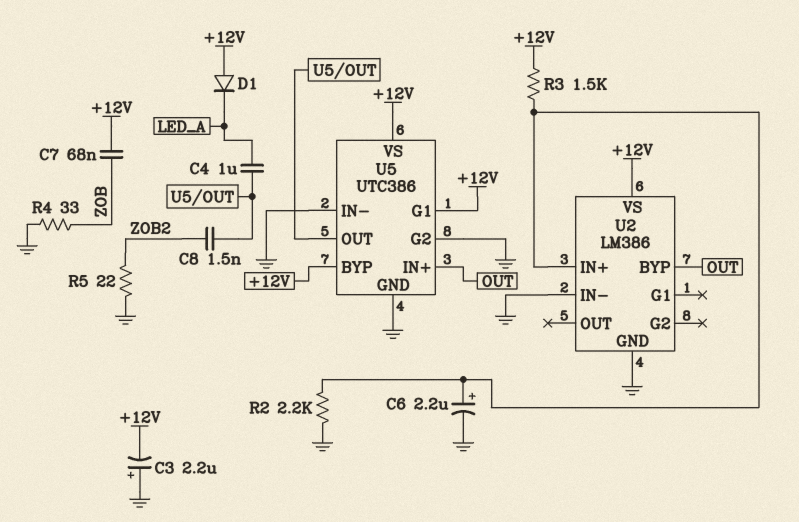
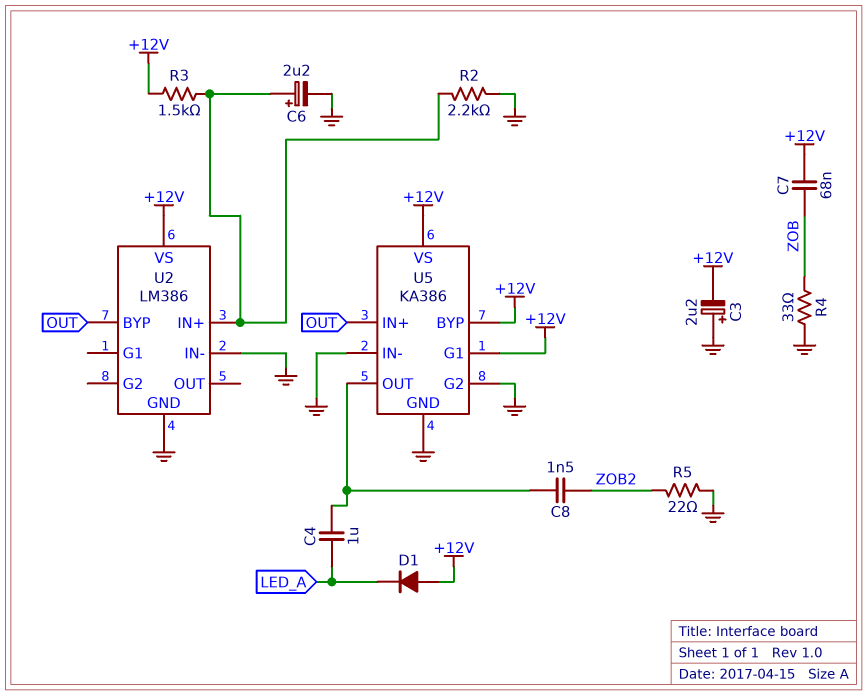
U5: UTC386 -> KA386

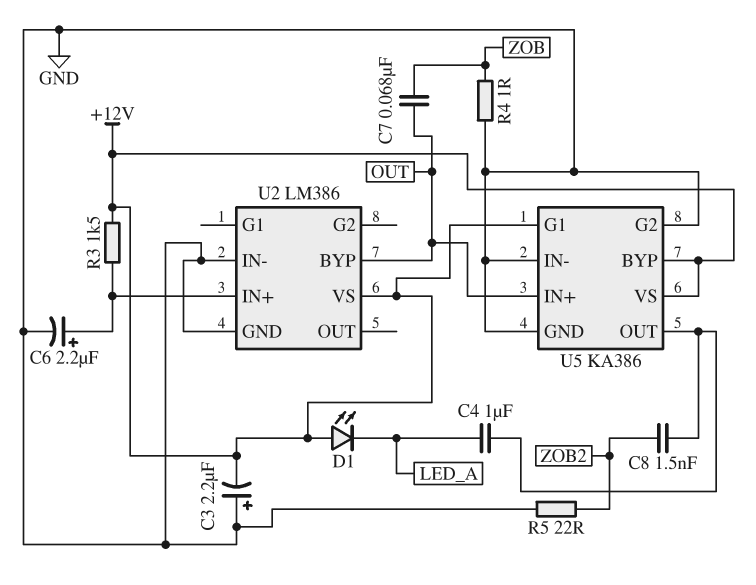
C7: 68nF (+12V, ZOB) -> 68nF (OUT, ZOB)
D1: diode (A +12V, K LED_A) -> LED (A +12V, K LED_A)
R2: 2.2k (GND, U2/IN+) -> none
R4: 33 (GND, ZOB) -> 1 (GND, ZOB)

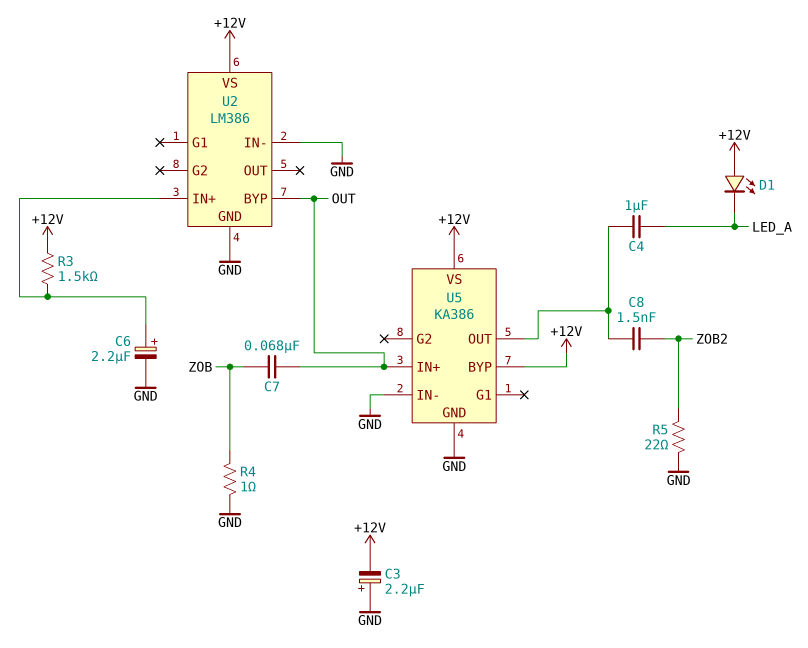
U5 pin G1: +12V -> none
U5 pin G2: GND -> none

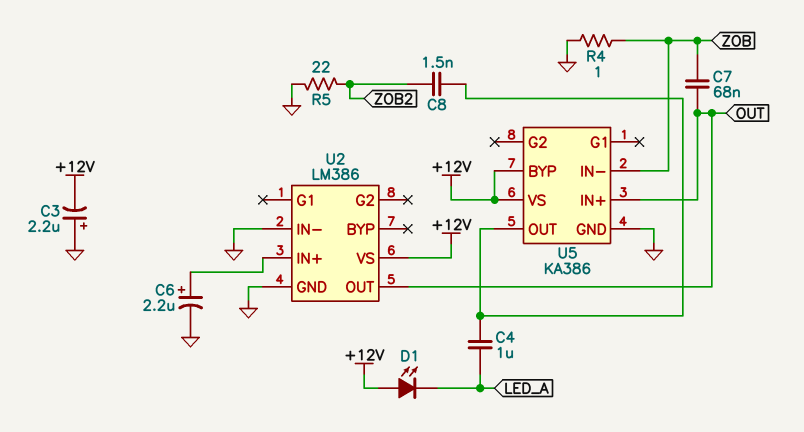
R3: 1.5k (+12V, U2/IN+) -> none
U2 pin BYP: OUT -> none
U2 pin OUT: none -> OUT
U5 pin IN-: GND -> ZOB

